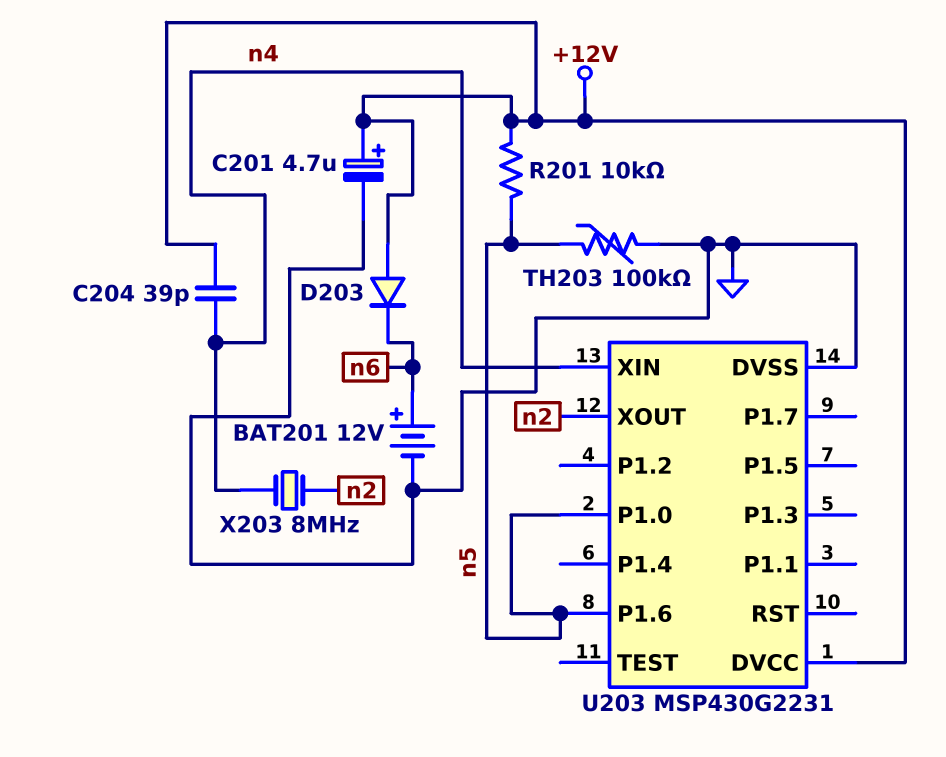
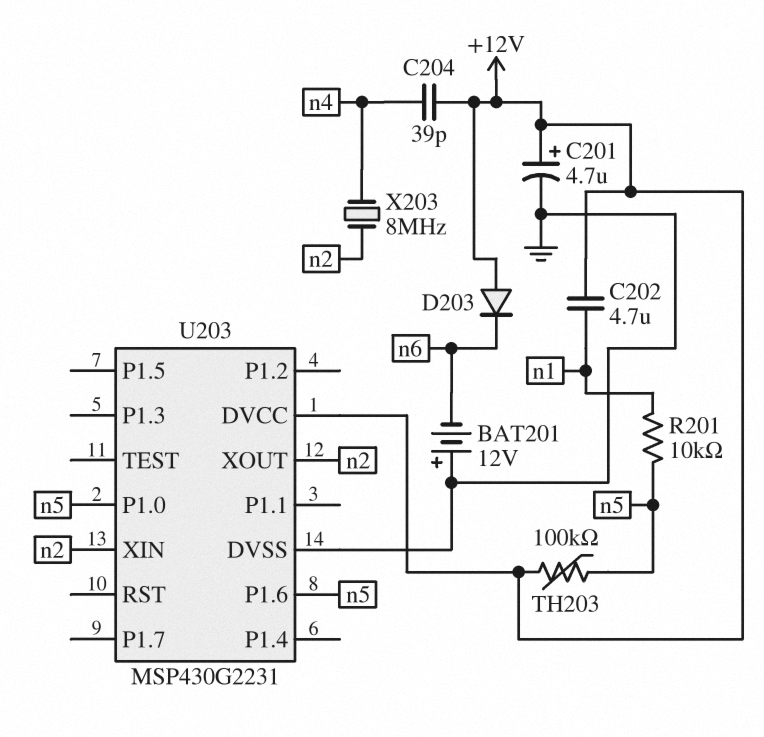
BAT201: 12V (plus n6, minus GND) -> 12V (plus GND, minus n6)
C202: none -> 4.7uF (+12V, n1)
R201: 10k (+12V, n5) -> 10k (n1, n5)
TH203: 100k (GND, n5) -> 100k (+12V, n5)
U203 pin XIN: n4 -> n2

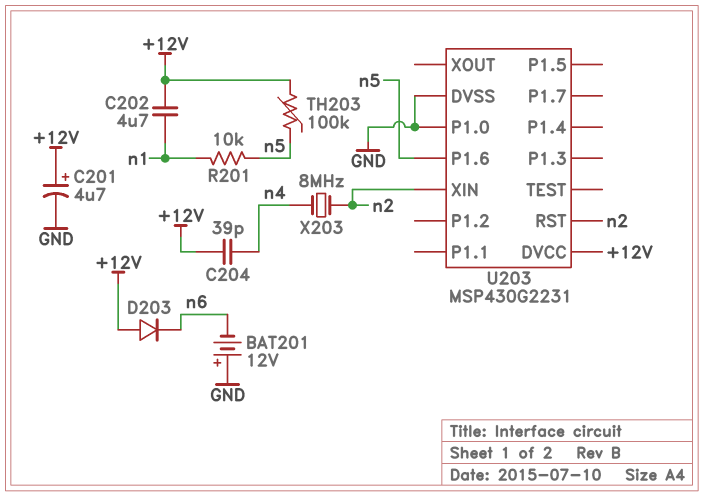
U203 pin P1.0: n5 -> GND
U203 pin RST: none -> n2
U203 pin XOUT: n2 -> none

